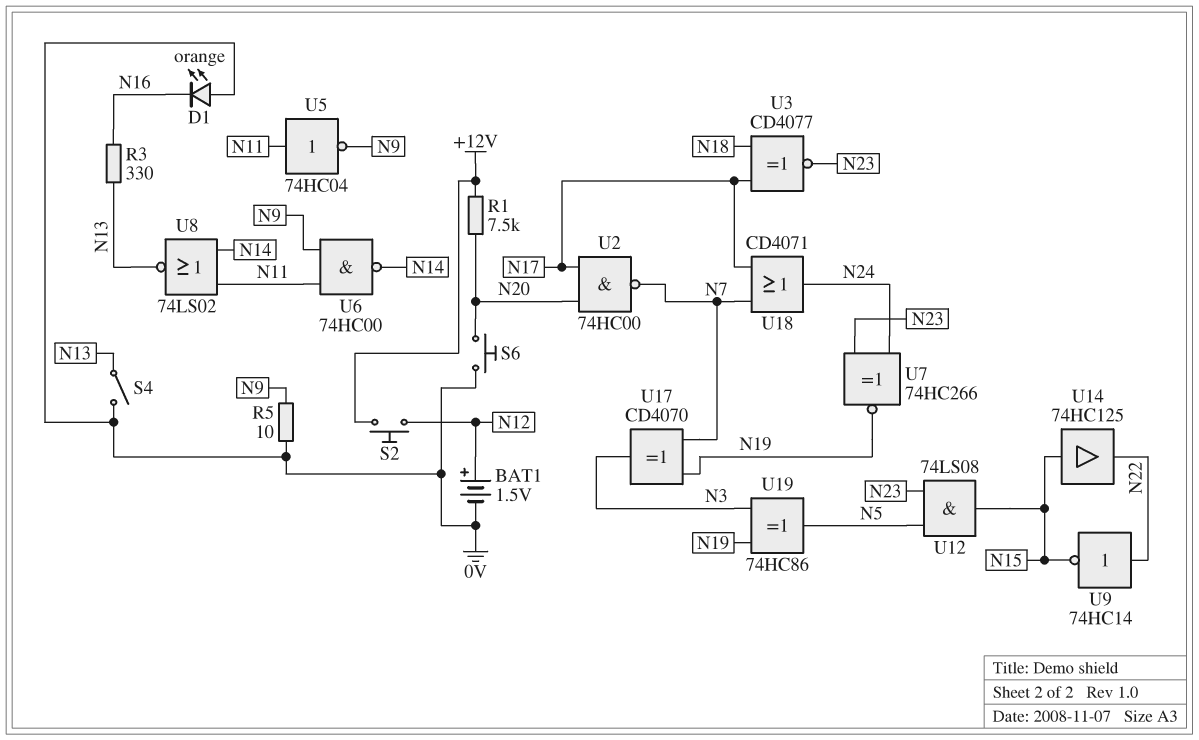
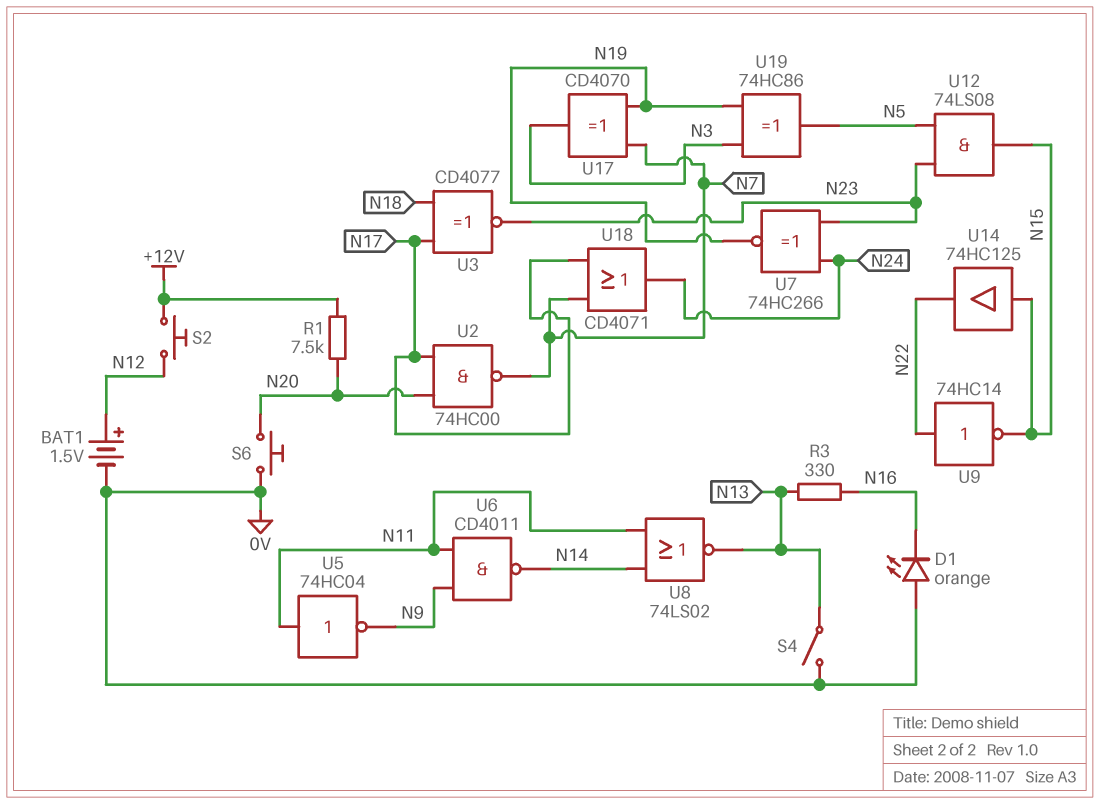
R5: 10 (0V, N9) -> none
U6: NAND 74HC00 (in N9, in N11, out N14) -> NAND CD4011 (in N9, in N11, out N14)

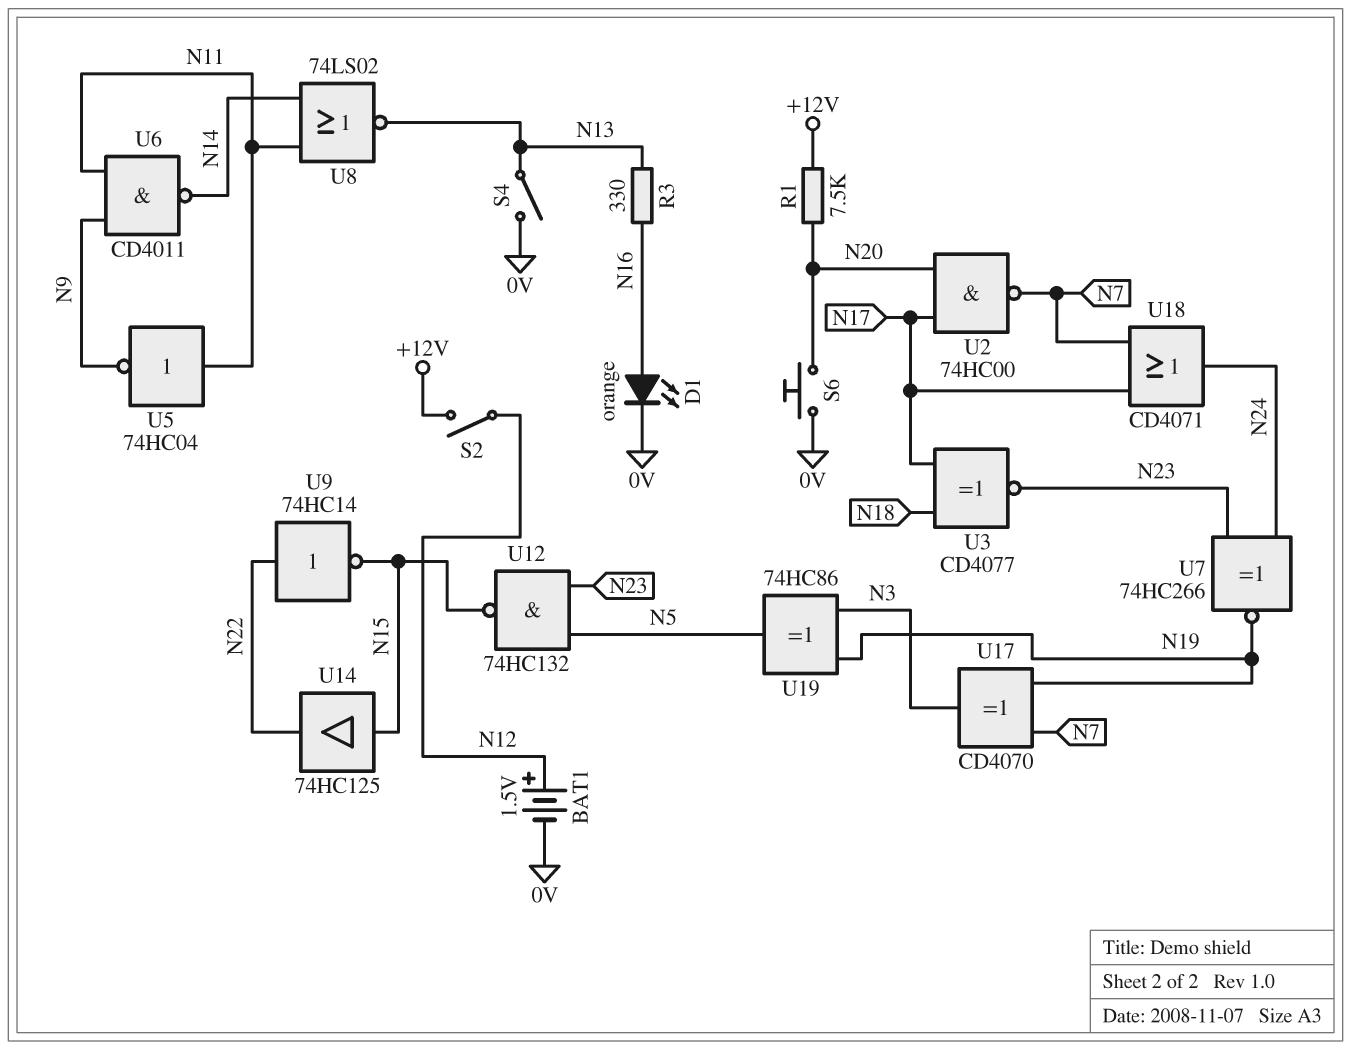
D1: LED orange (A 0V, K N16) -> LED orange (A N16, K 0V)
S2: button (+12V, N12) -> switch (+12V, N12)
U12: AND 74LS08 (in N5, in N23, out N15) -> NAND 74HC132 (in N5, in N23, out N15)

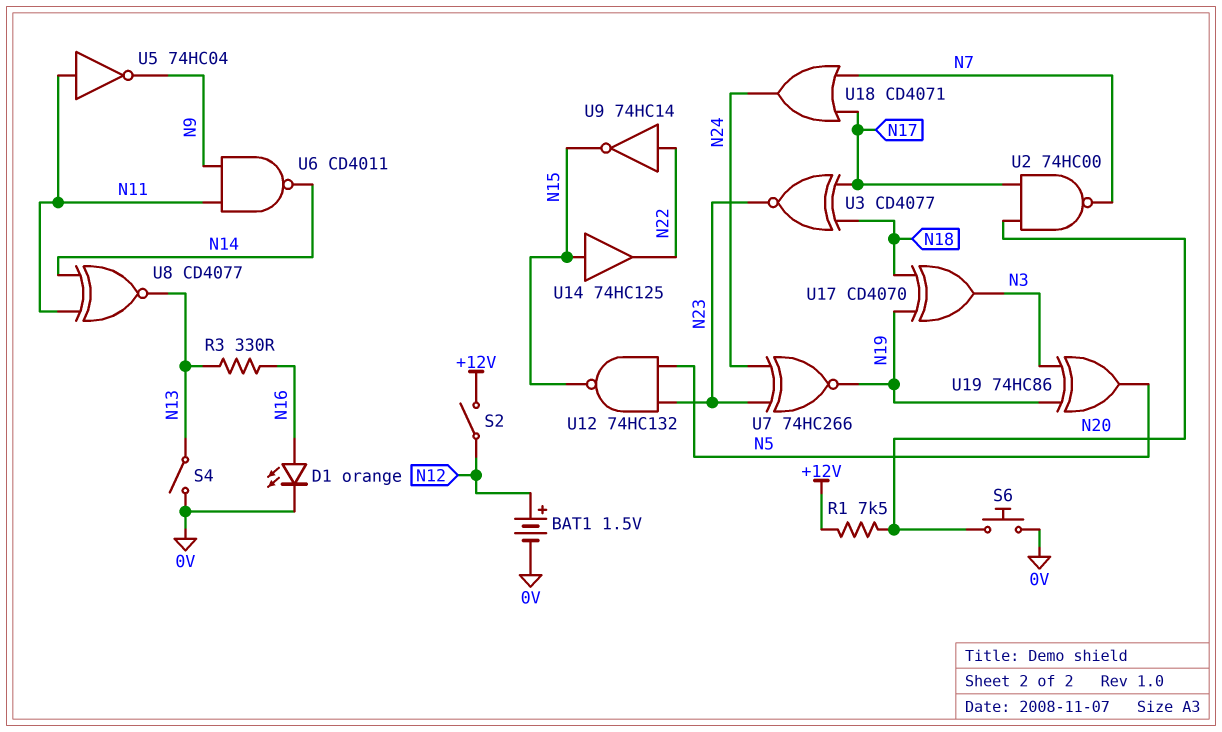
U8: NOR 74LS02 (in N11, in N14, out N13) -> XNOR CD4077 (in N11, in N14, out N13)
U17: XOR CD4070 (in N7, in N19, out N3) -> XOR CD4070 (in N18, in N19, out N3)

